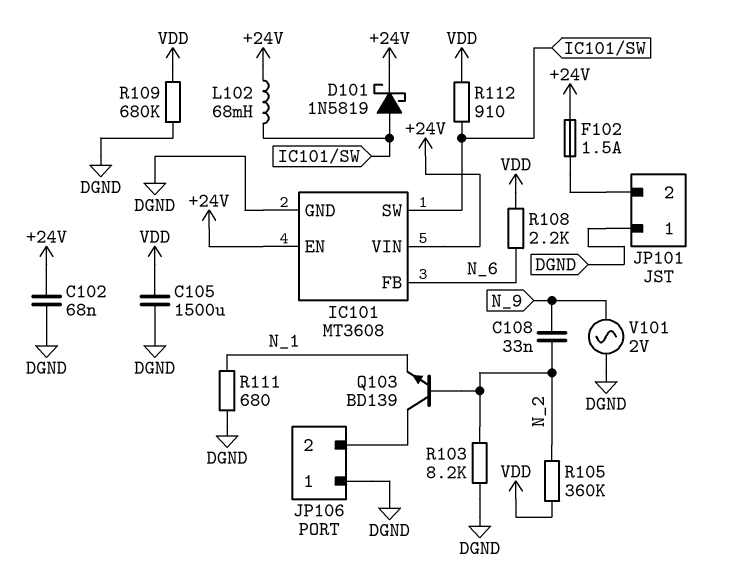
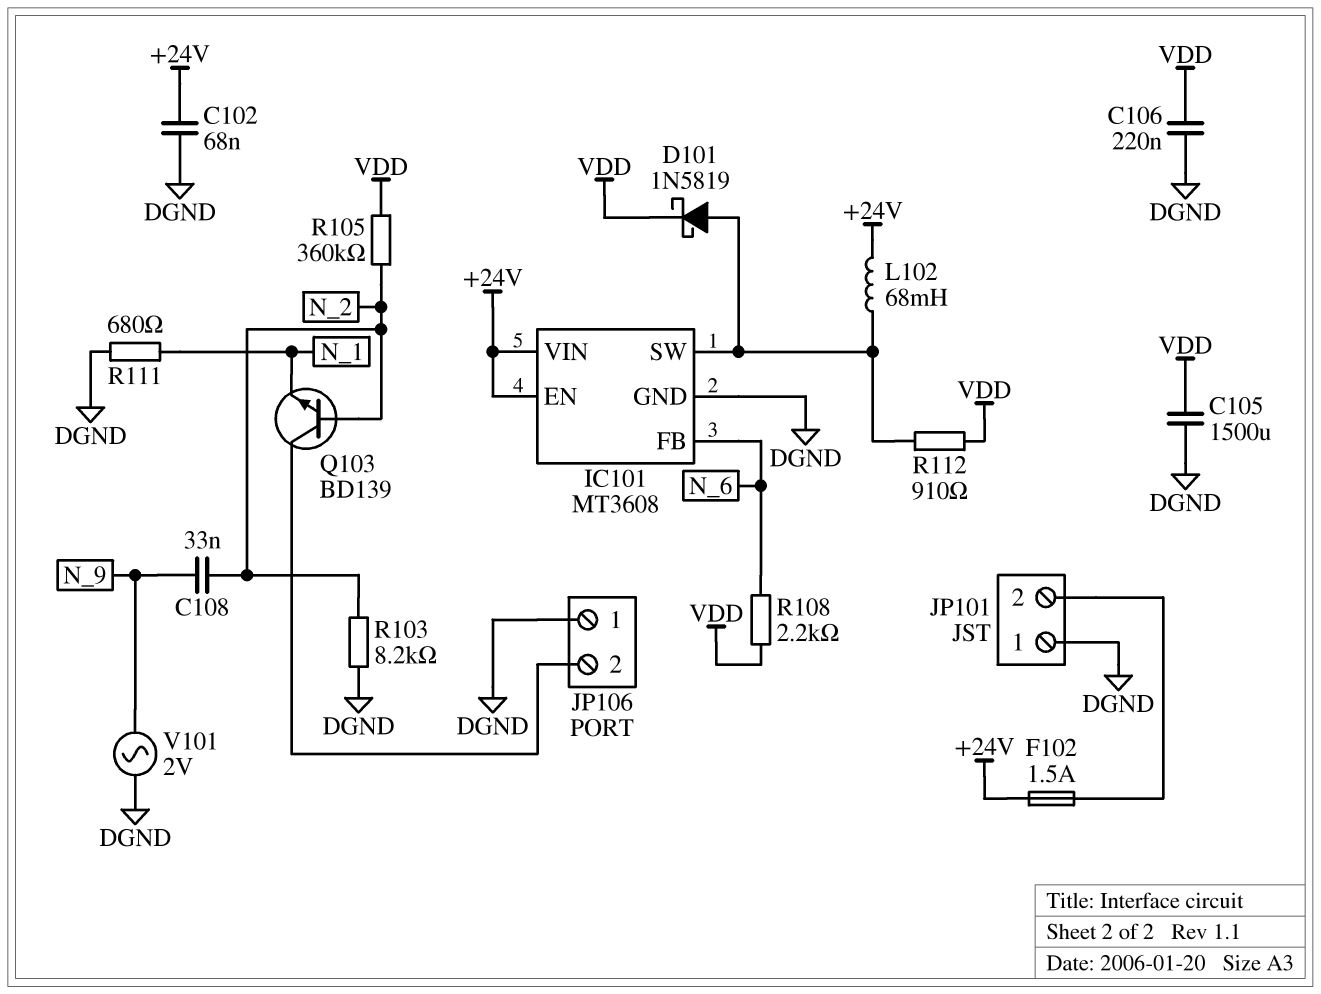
C106: none -> 220nF (DGND, VDD)
D101: schottky 1N5819 (A IC101/SW, K +24V) -> schottky 1N5819 (A IC101/SW, K VDD)
R109: 680k (DGND, VDD) -> none

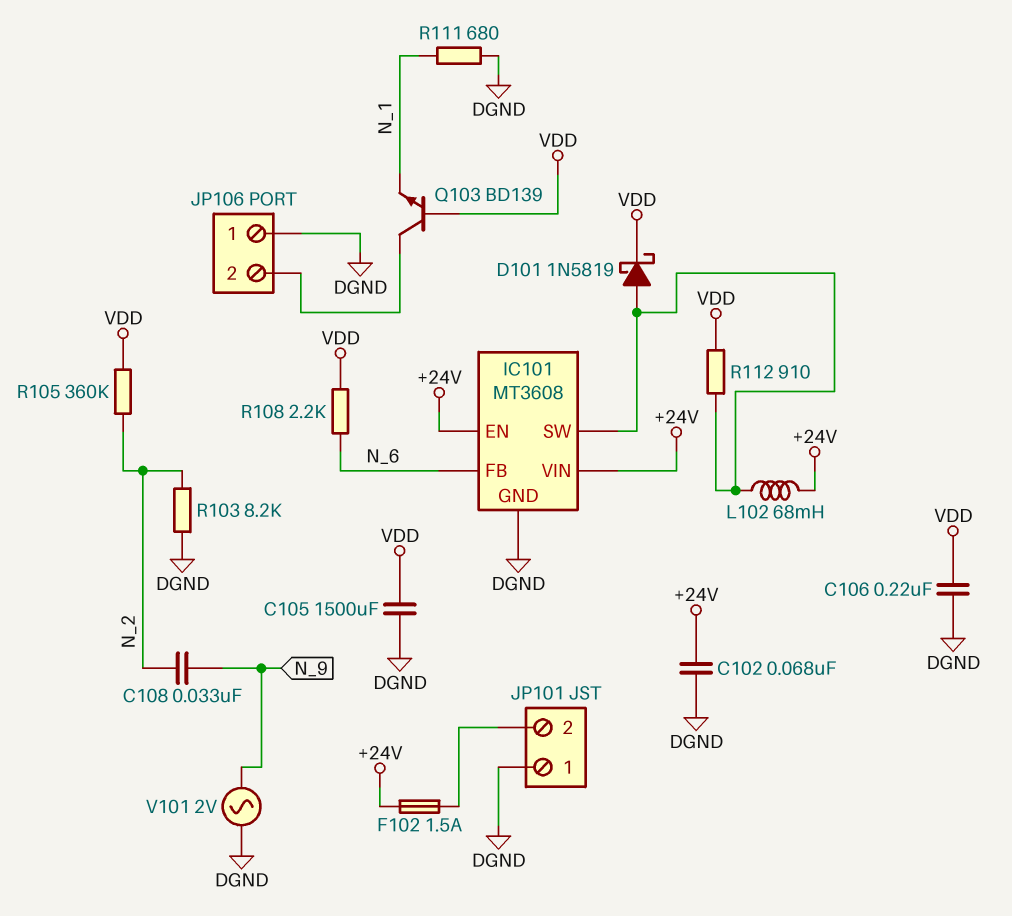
Q103: NPN BD139 (B N_2, C JP106/2, E N_1) -> NPN BD139 (B VDD, C JP106/2, E N_1)

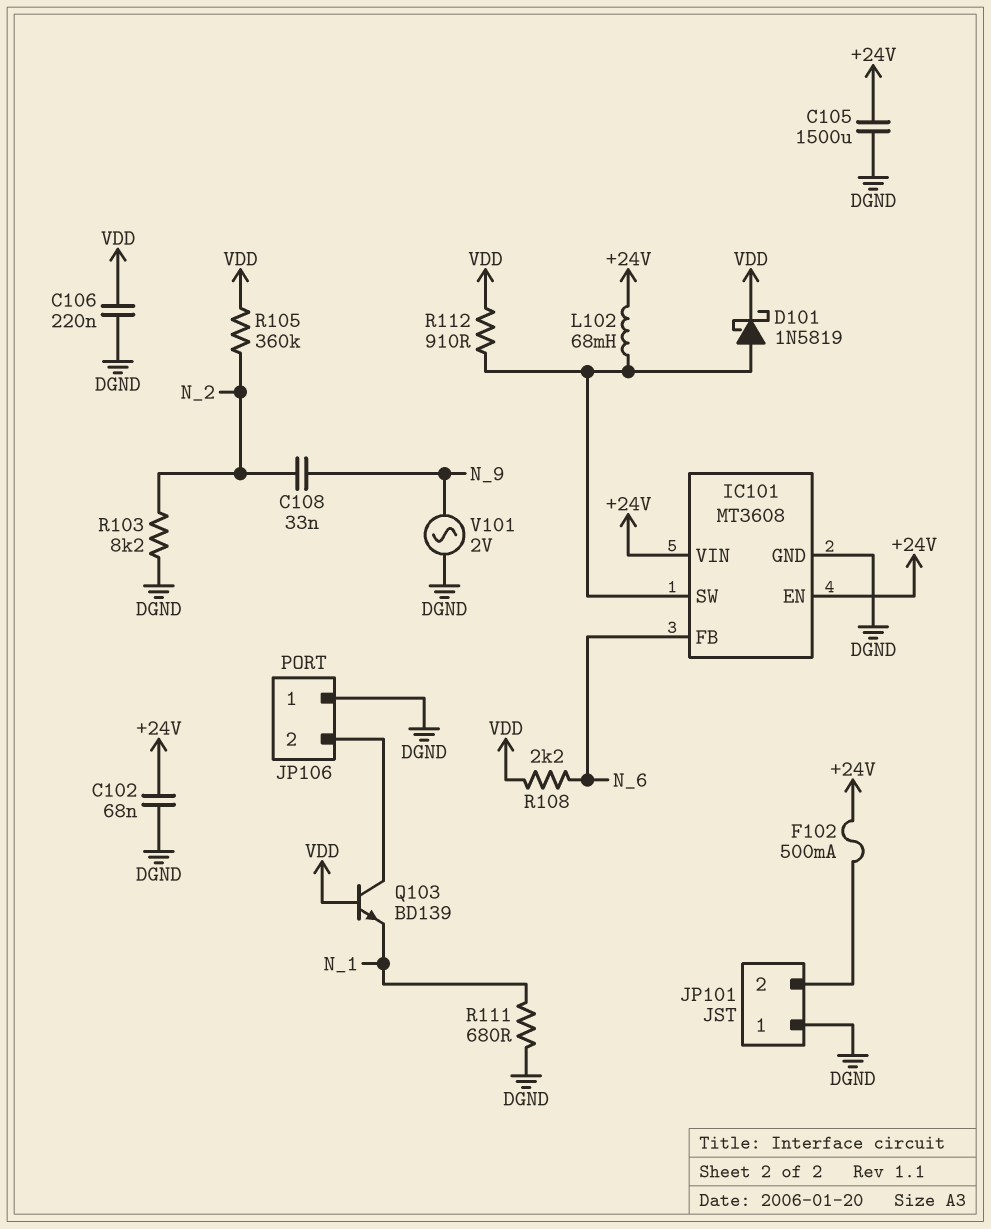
C105: 1500uF (DGND, VDD) -> 1500uF (+24V, DGND)
F102: 1.5A (+24V, JP101/2) -> 500mA (+24V, JP101/2)

